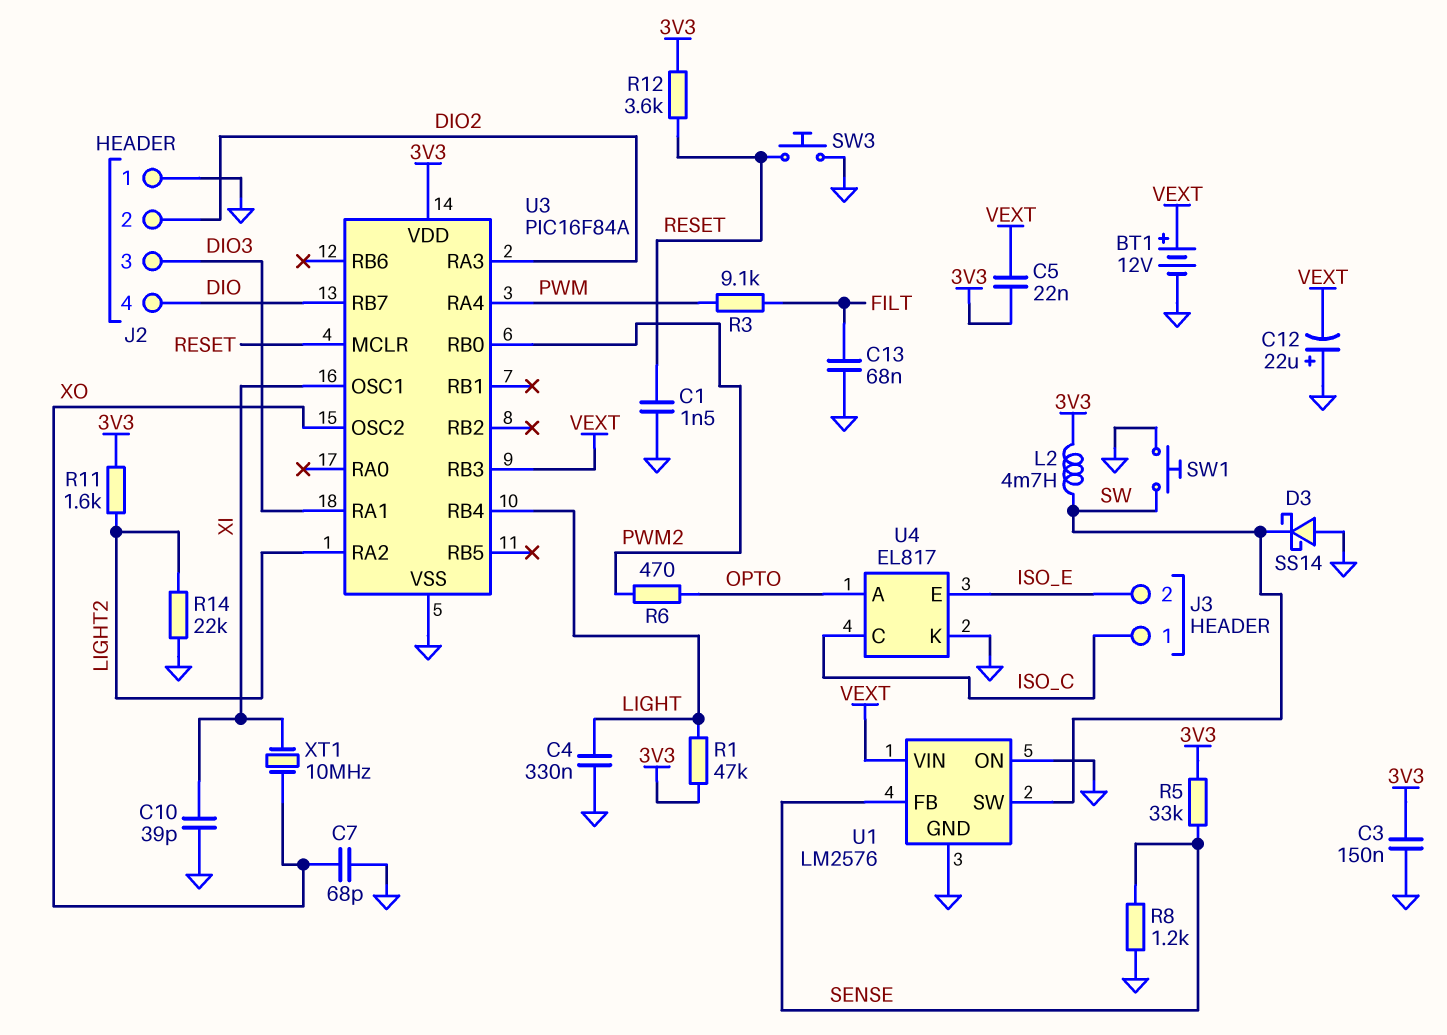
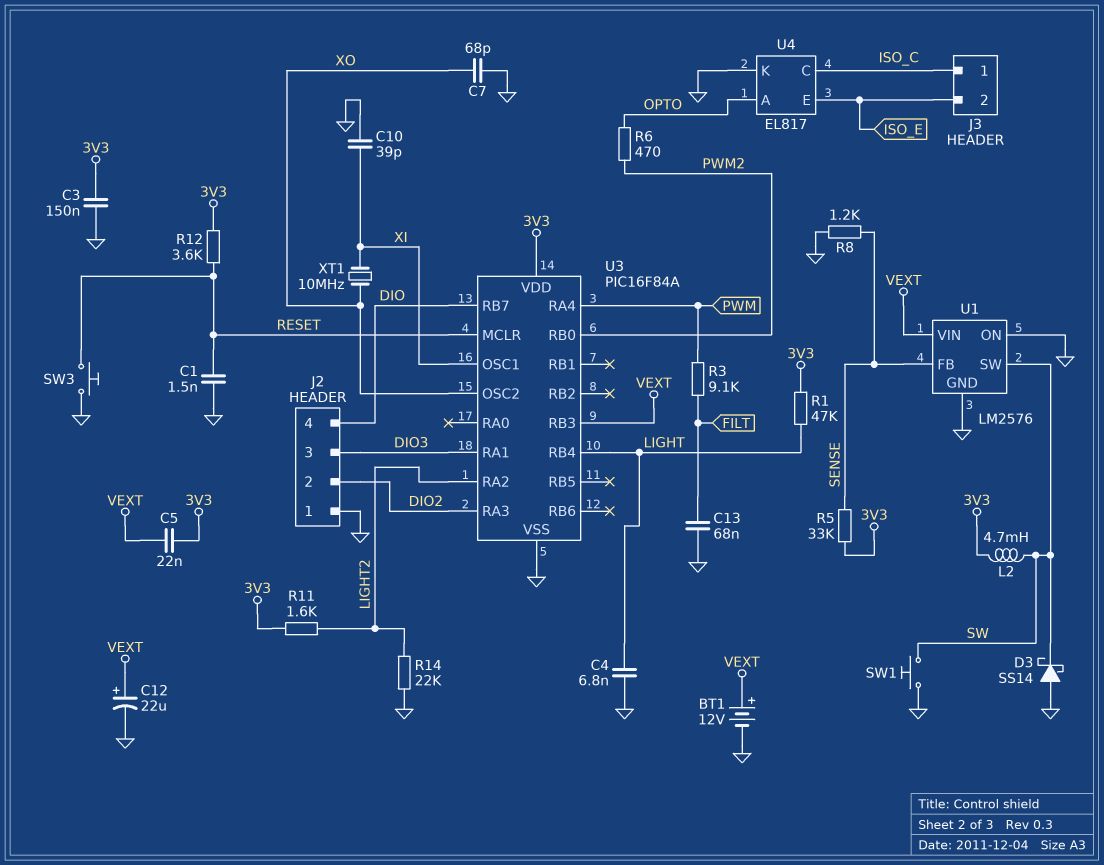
C4: 330nF (GND, LIGHT) -> 6.8nF (GND, LIGHT)
C12: 22uF (plus GND, minus VEXT) -> 22uF (plus VEXT, minus GND)

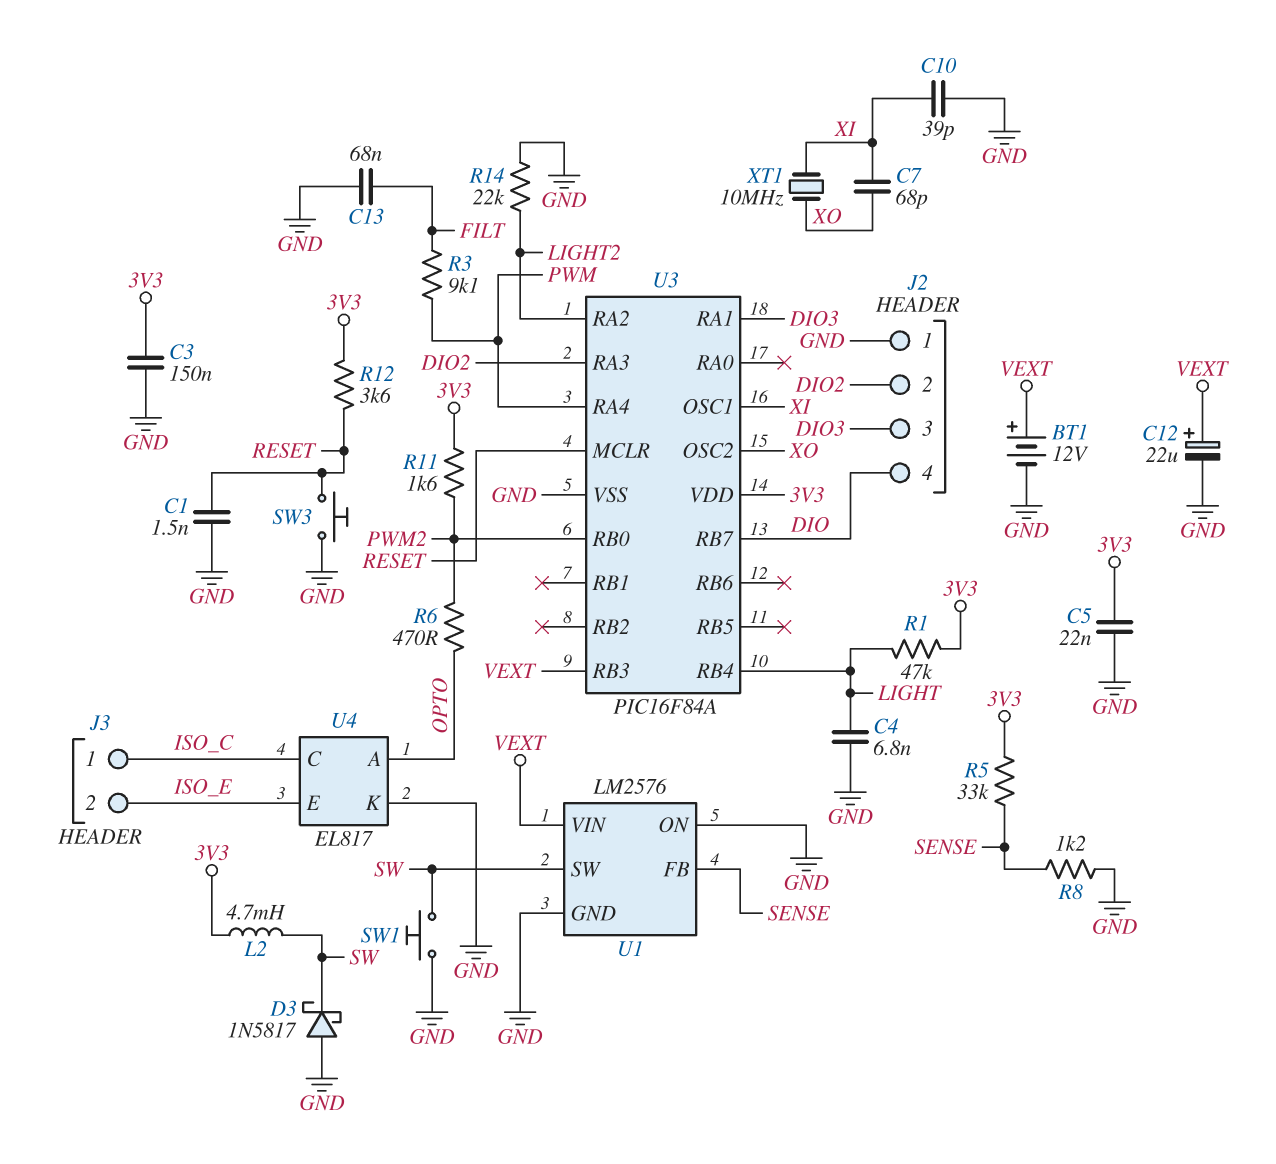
C5: 22nF (3V3, VEXT) -> 22nF (3V3, GND)
C7: 68pF (GND, XO) -> 68pF (XI, XO)
D3: schottky SS14 (A GND, K SW) -> schottky 1N5817 (A GND, K SW)
R11: 1.6k (3V3, LIGHT2) -> 1.6k (3V3, PWM2)

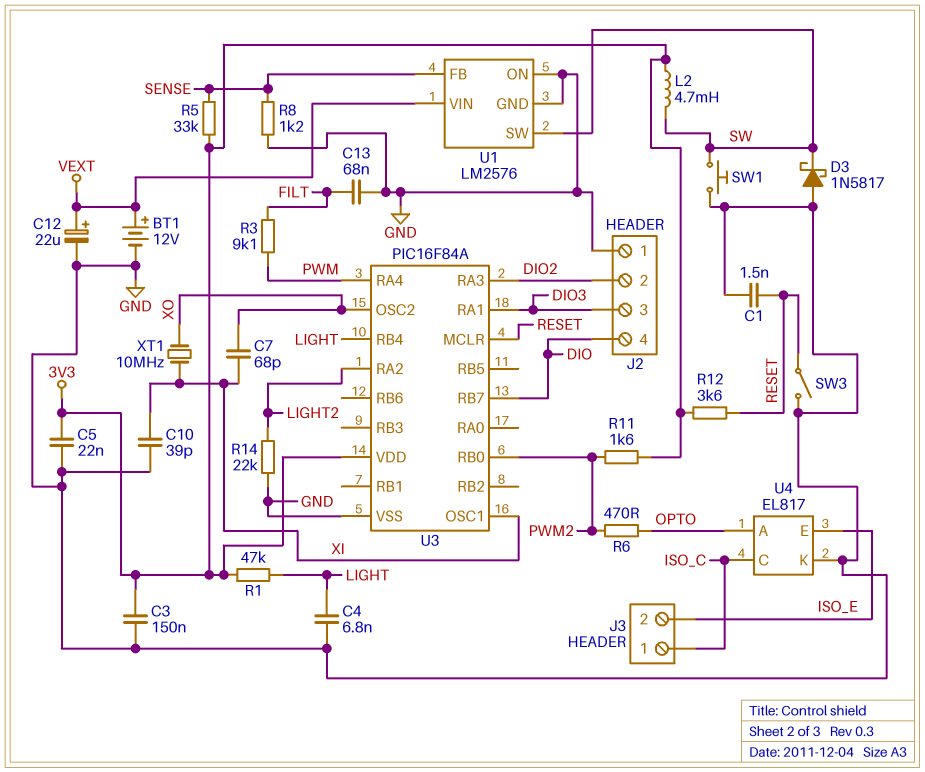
SW3: button (GND, RESET) -> switch (GND, RESET)
U3 pin RB3: VEXT -> none

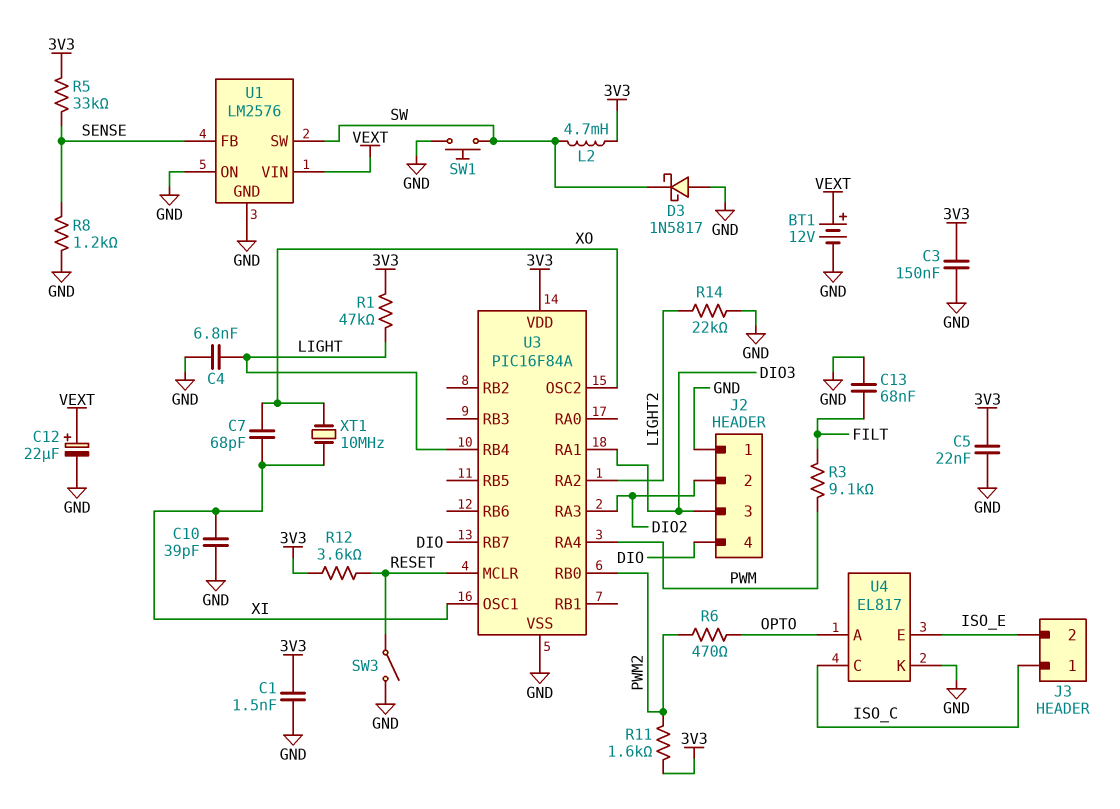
C1: 1.5nF (GND, RESET) -> 1.5nF (3V3, GND)

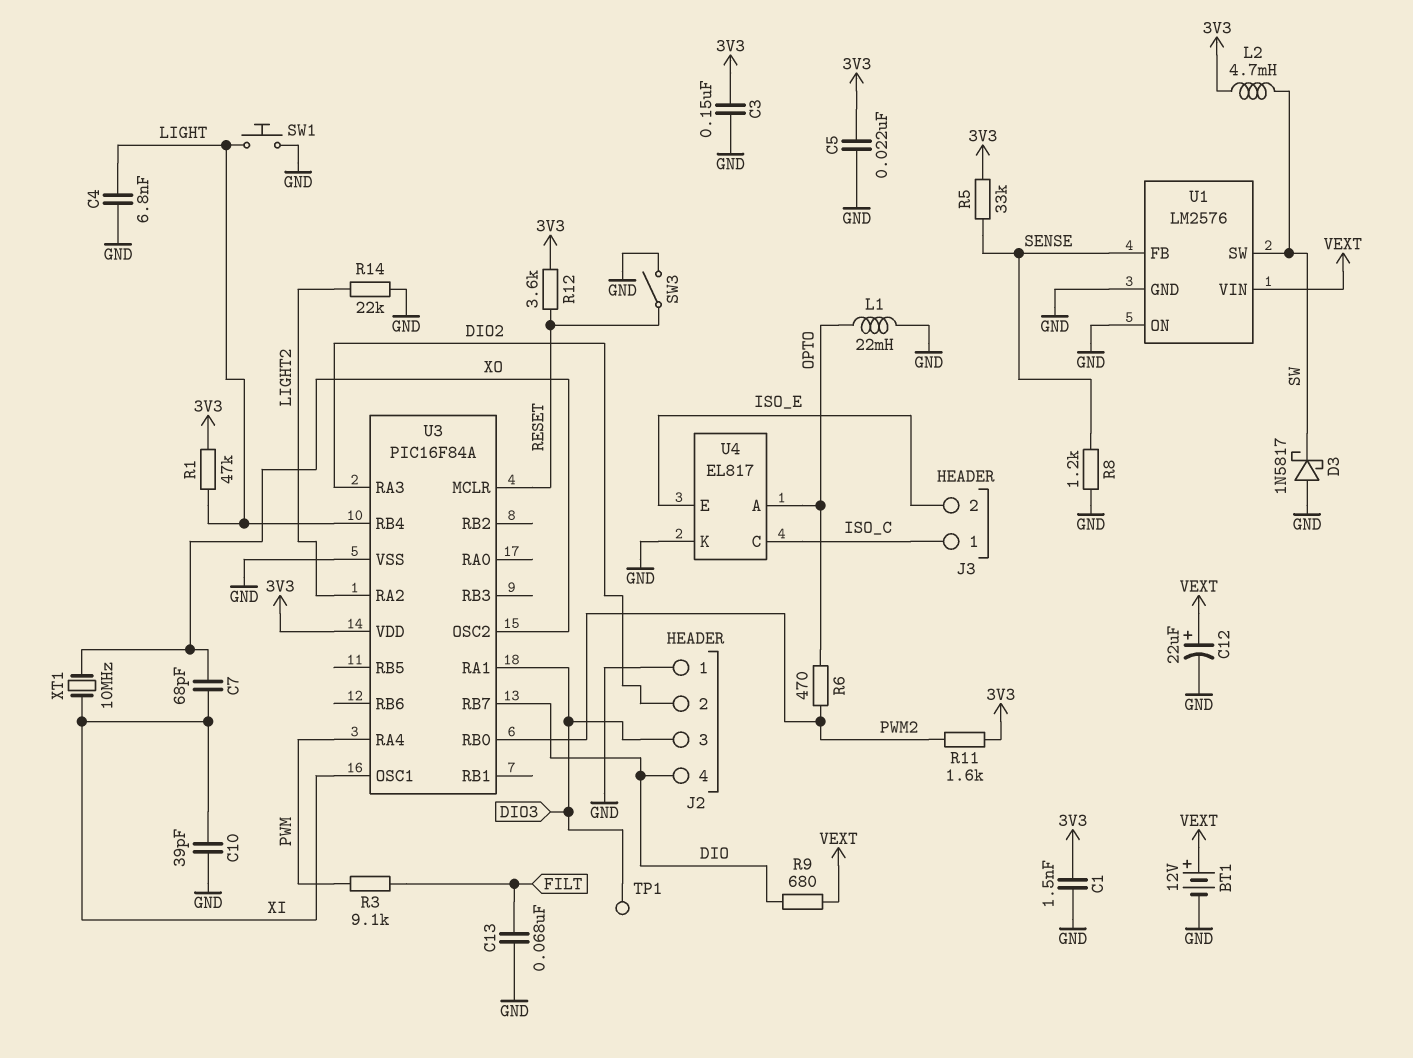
L1: none -> 22mH (GND, OPTO)
R9: none -> 680 (DIO, VEXT)
SW1: button (GND, SW) -> button (GND, LIGHT)
TP1: none -> test point (DIO3)

